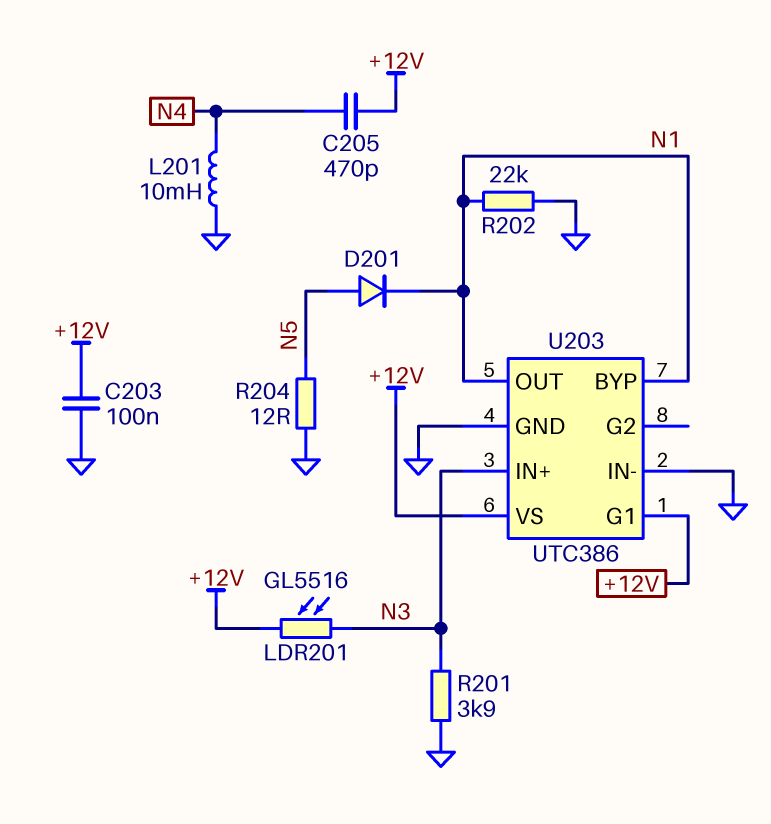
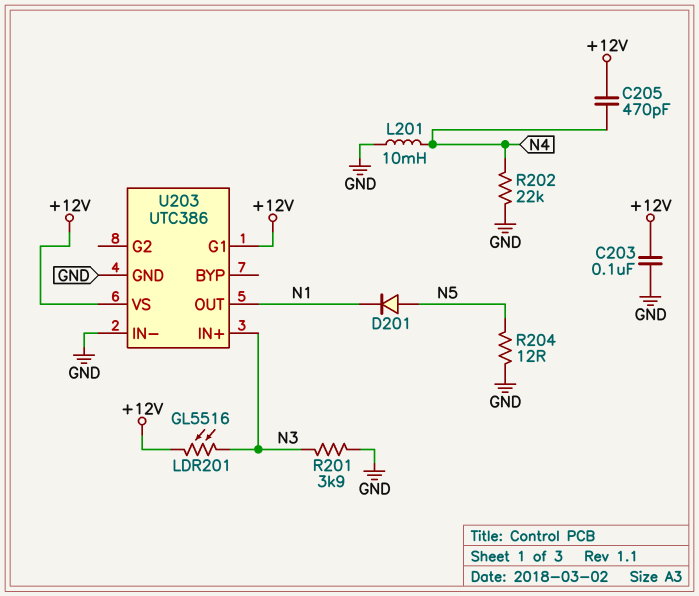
R202: 22k (GND, N1) -> 22k (GND, N4)
U203 pin BYP: N1 -> none

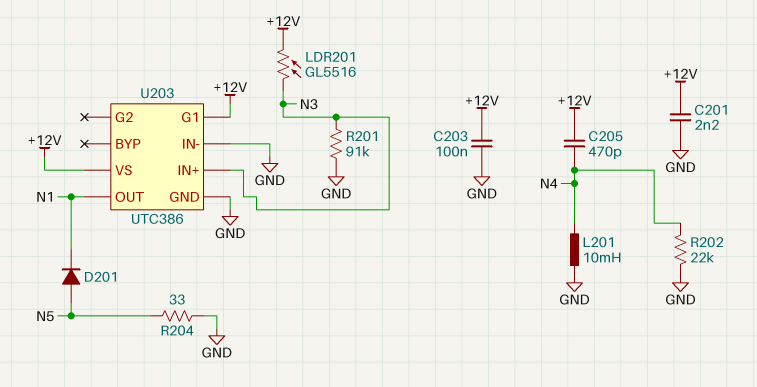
C201: none -> 2.2nF (+12V, GND)
R201: 3.9k (GND, N3) -> 91k (GND, N3)
R204: 12 (GND, N5) -> 33 (GND, N5)

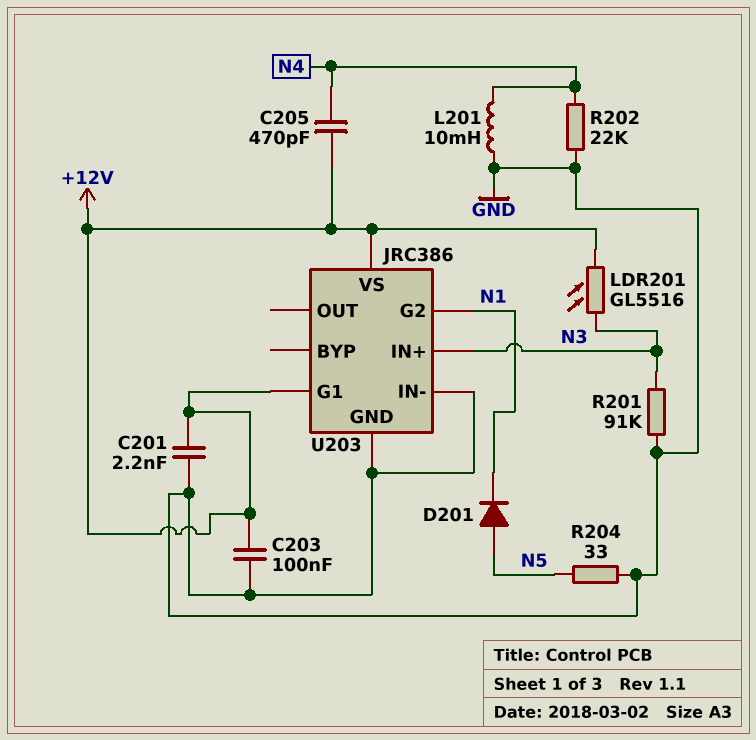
U203: UTC386 -> JRC386
U203 pin G2: none -> N1
U203 pin OUT: N1 -> none

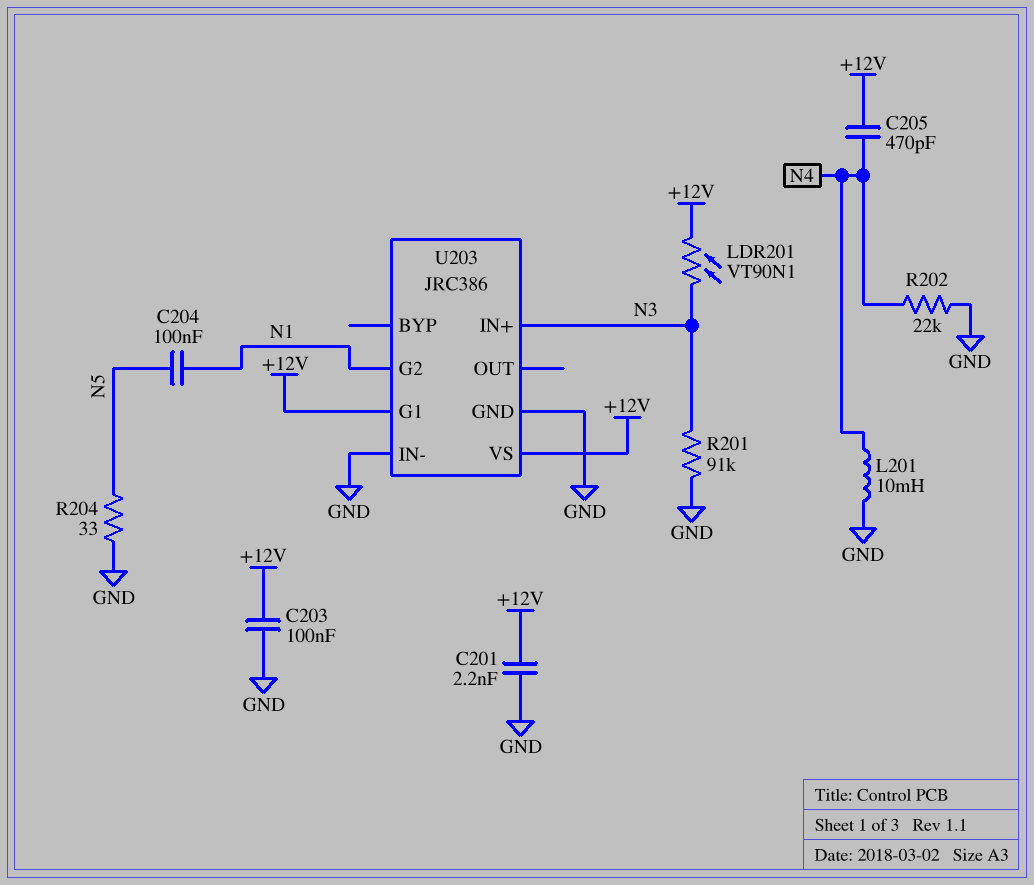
C204: none -> 100nF (N1, N5)
D201: diode (A N5, K N1) -> none
LDR201: GL5516 (+12V, N3) -> VT90N1 (+12V, N3)

